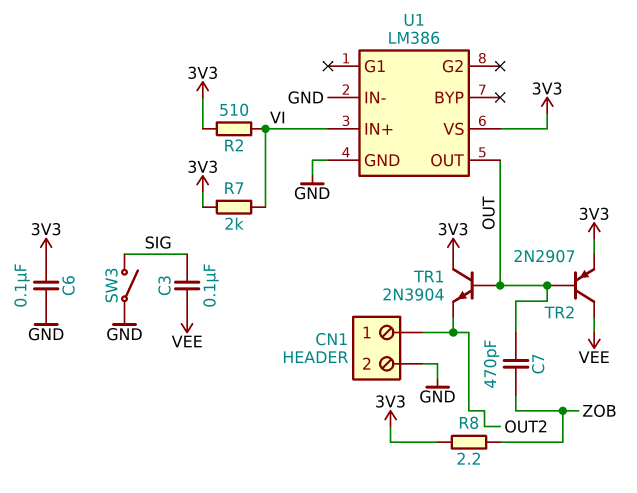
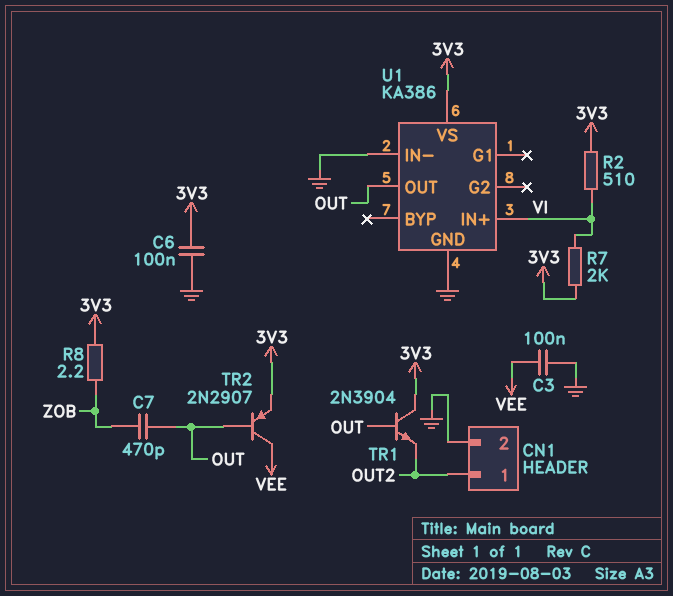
C3: 100nF (SIG, VEE) -> 100nF (GND, VEE)
SW3: switch (GND, SIG) -> none
U1: LM386 -> KA386

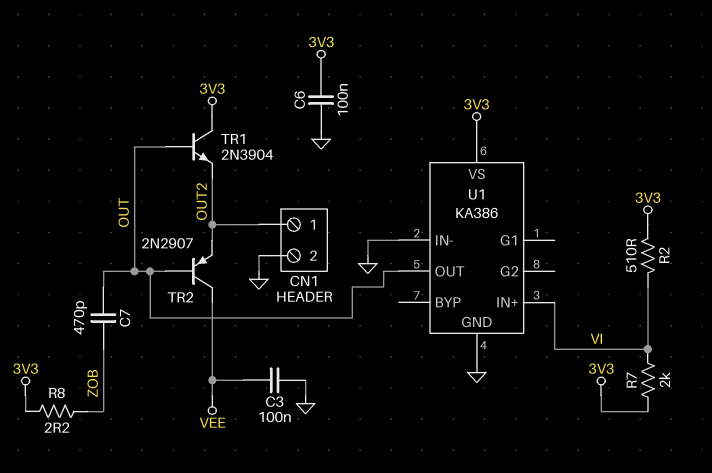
TR2: PNP 2N2907 (B OUT, C VEE, E 3V3) -> PNP 2N2907 (B OUT, C VEE, E OUT2)

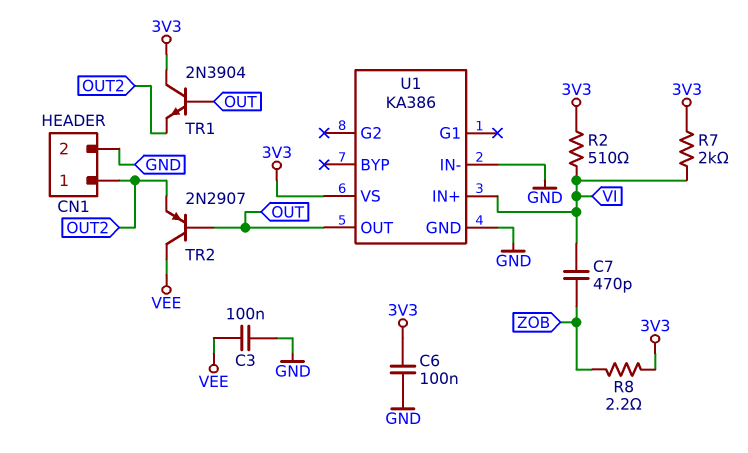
C7: 470pF (OUT, ZOB) -> 470pF (VI, ZOB)

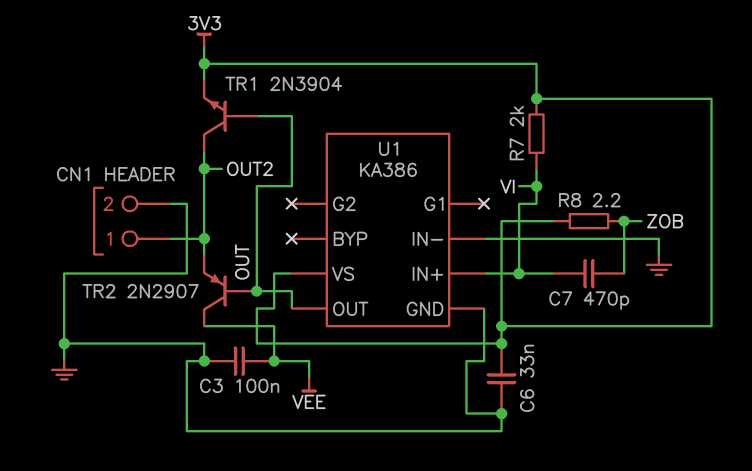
C6: 100nF (3V3, GND) -> 33nF (3V3, GND)
R2: 510 (3V3, VI) -> none
TR1: NPN 2N3904 (B OUT, C 3V3, E OUT2) -> NPN 2N3904 (B OUT, C OUT2, E 3V3)

